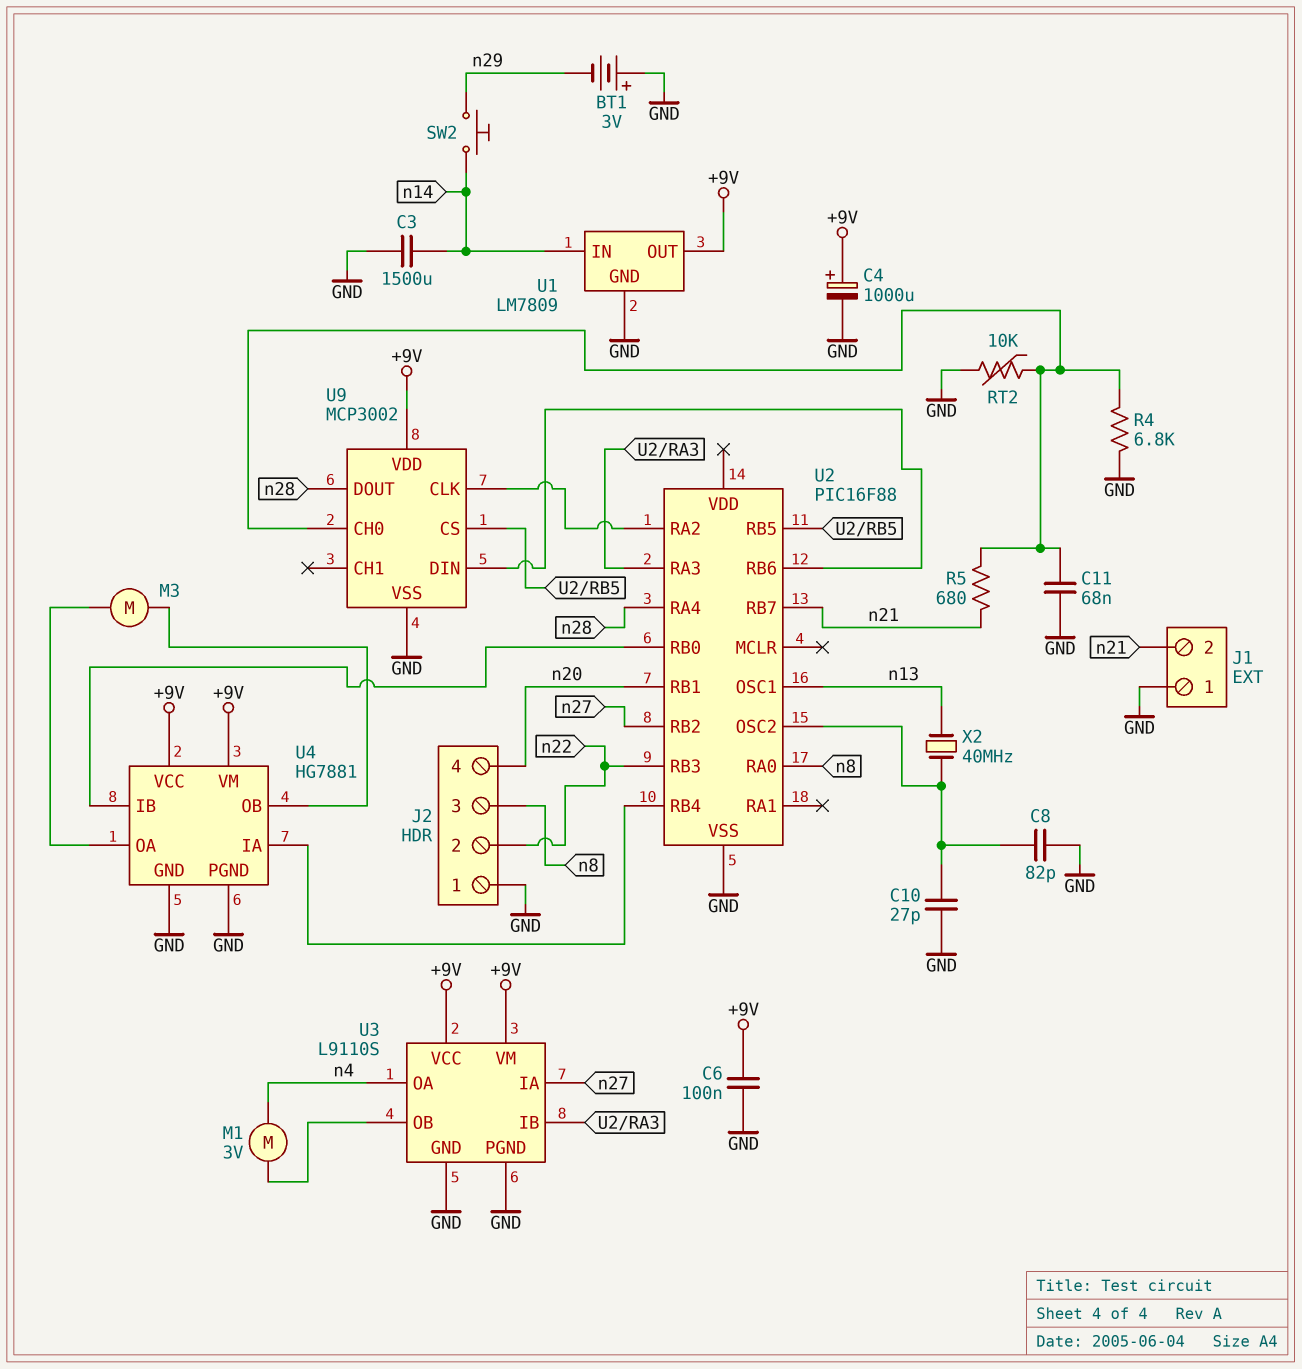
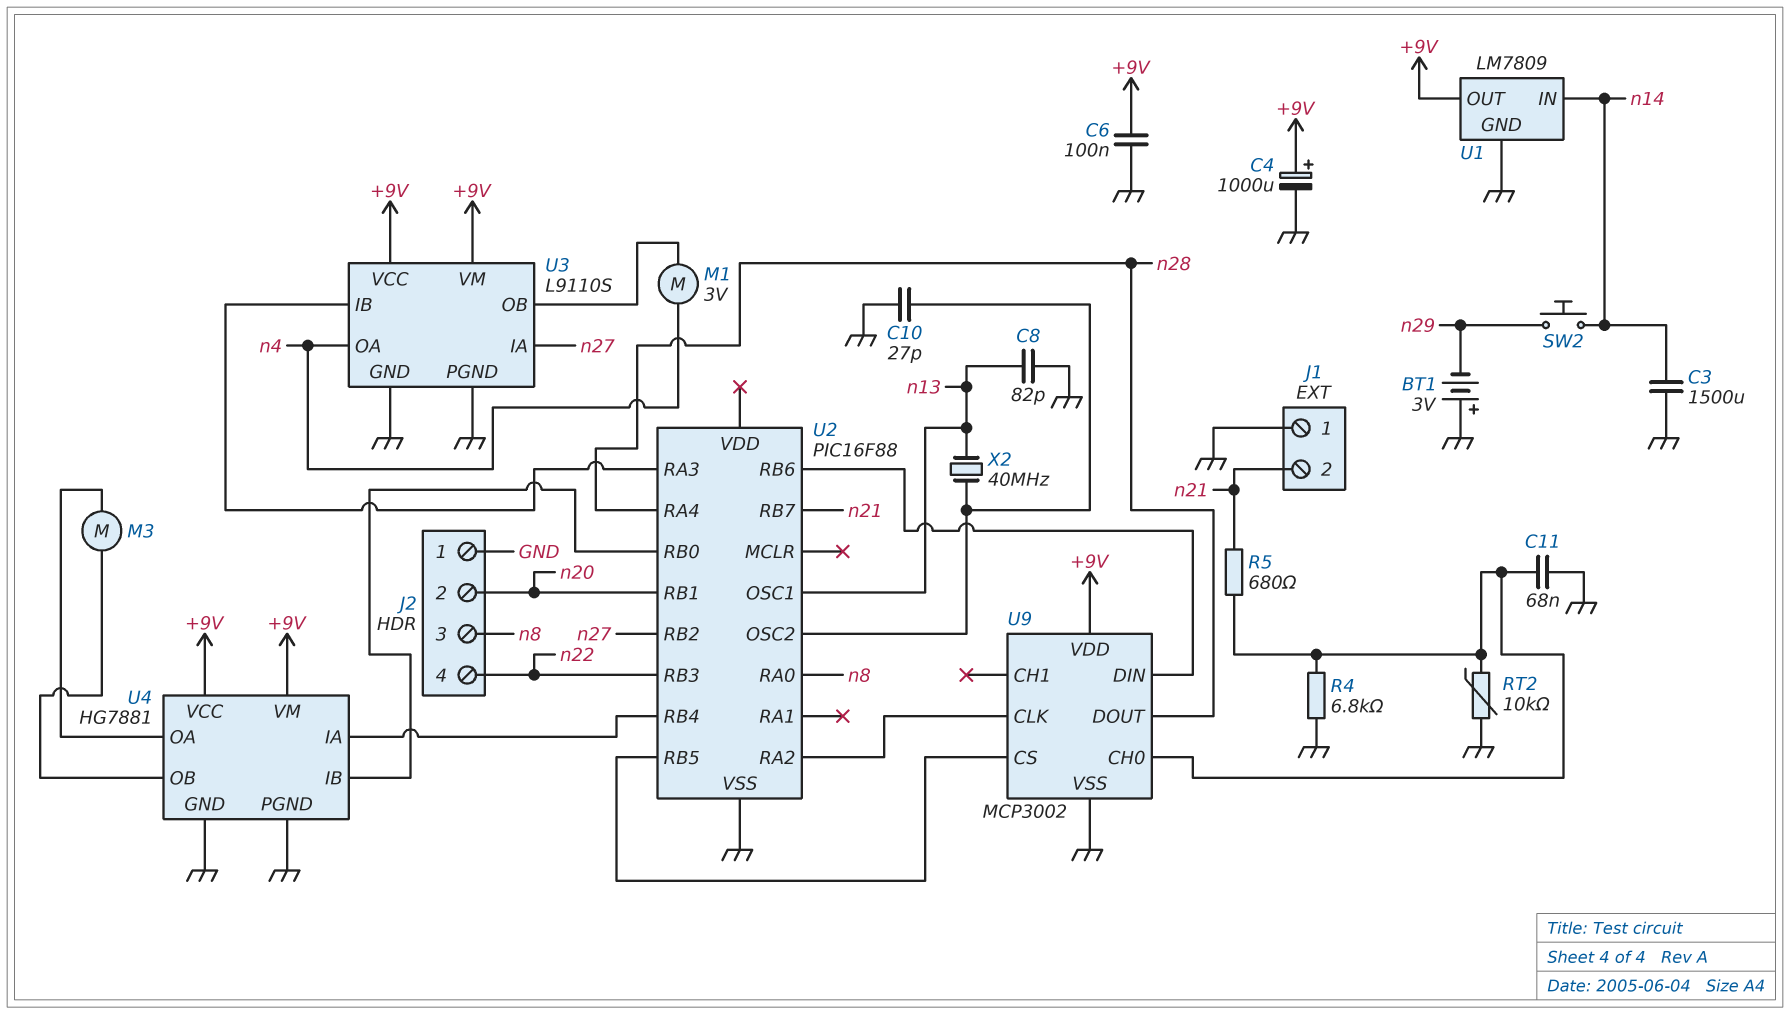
C8: 82pF (GND, U2/OSC2) -> 82pF (GND, n13)
J2 pin 2: n22 -> n20
J2 pin 4: n20 -> n22

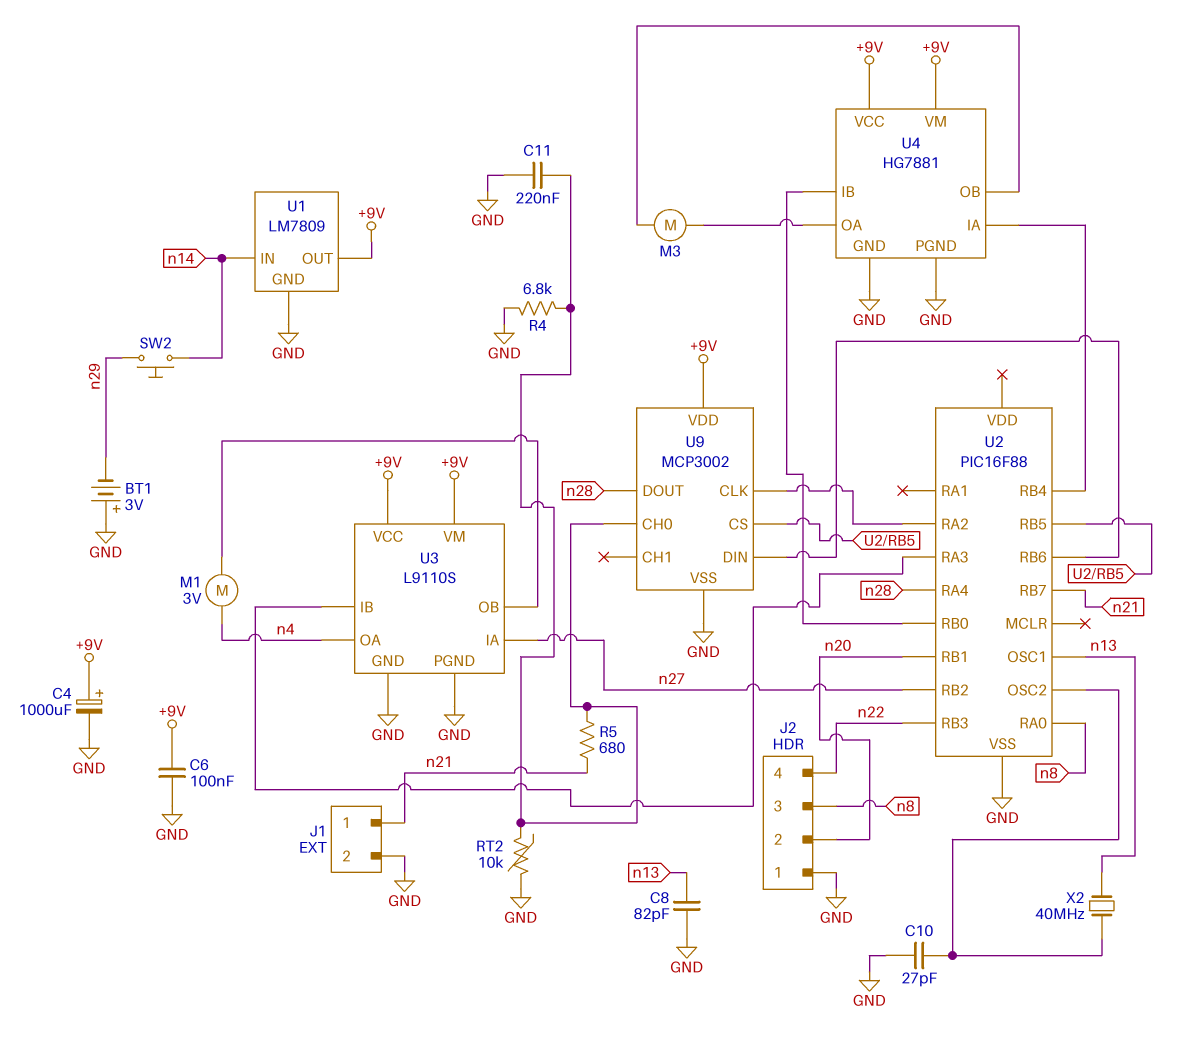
C3: 1500uF (GND, n14) -> none
C11: 68nF (GND, U9/CH0) -> 220nF (GND, U9/CH0)
J1 pin 1: GND -> n21
J1 pin 2: n21 -> GND

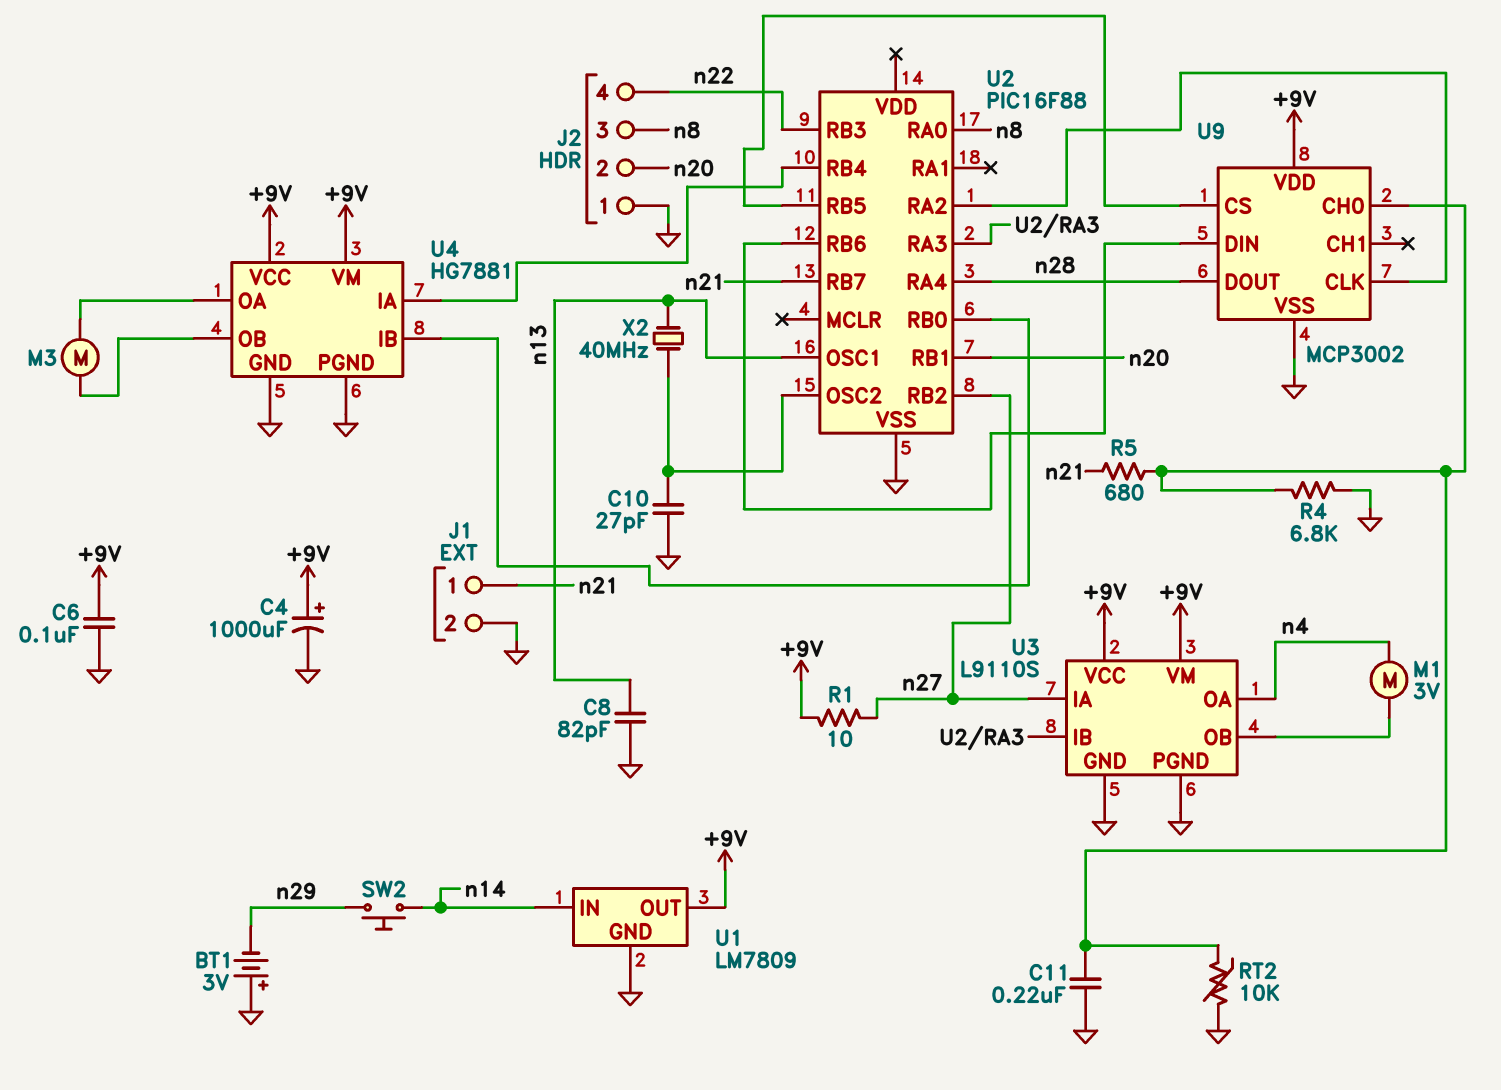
R1: none -> 10 (+9V, n27)

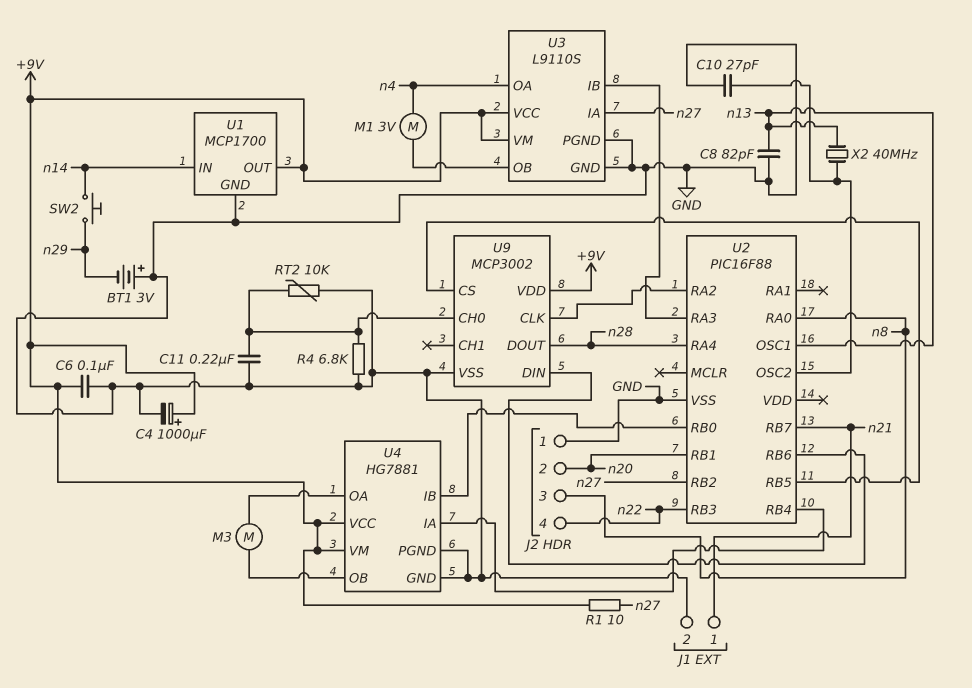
R5: 680 (U9/CH0, n21) -> none
U1: LM7809 -> MCP1700

